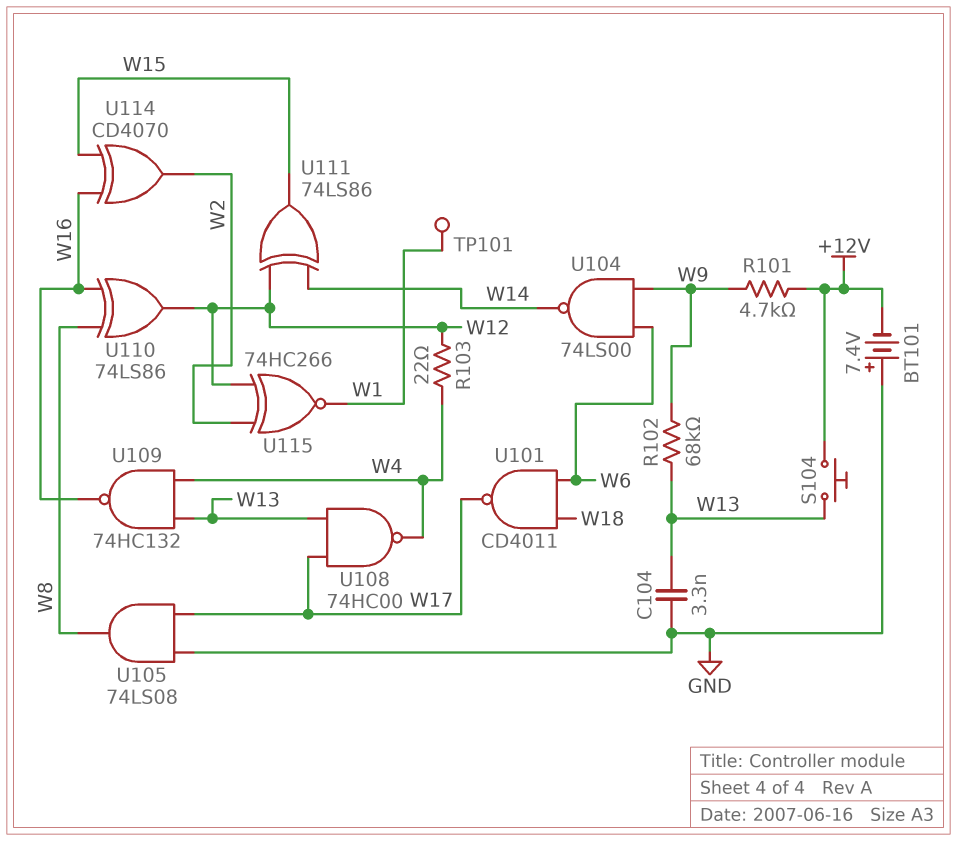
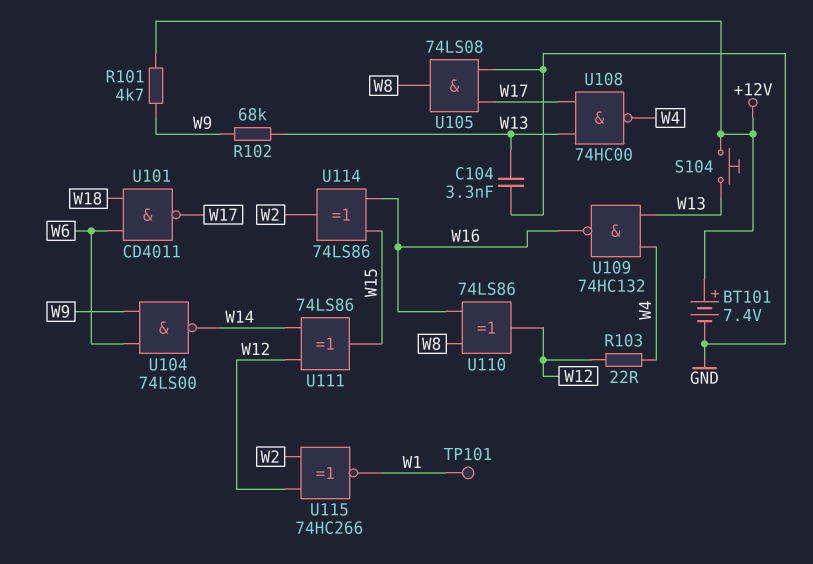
BT101: 7.4V (plus GND, minus +12V) -> 7.4V (plus +12V, minus GND)
U114: XOR CD4070 (in W15, in W16, out W2) -> XOR 74LS86 (in W15, in W16, out W2)

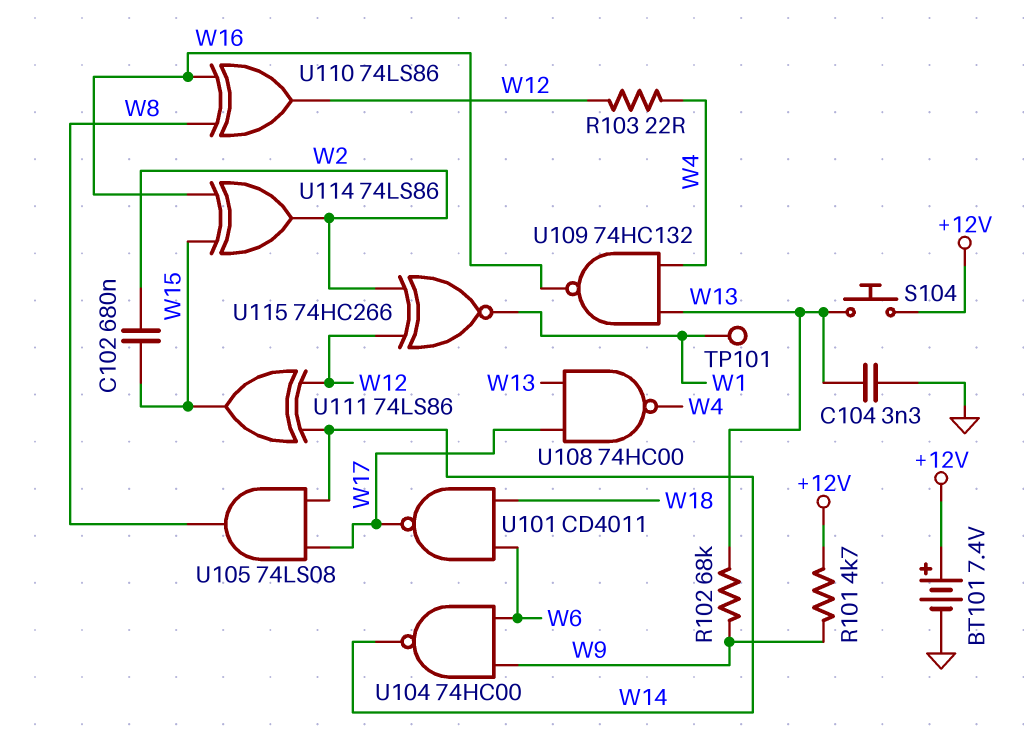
C102: none -> 680nF (W2, W15)
U104: NAND 74LS00 (in W6, in W9, out W14) -> NAND 74HC00 (in W6, in W9, out W14)
U105: AND 74LS08 (in GND, in W17, out W8) -> AND 74LS08 (in W14, in W17, out W8)

